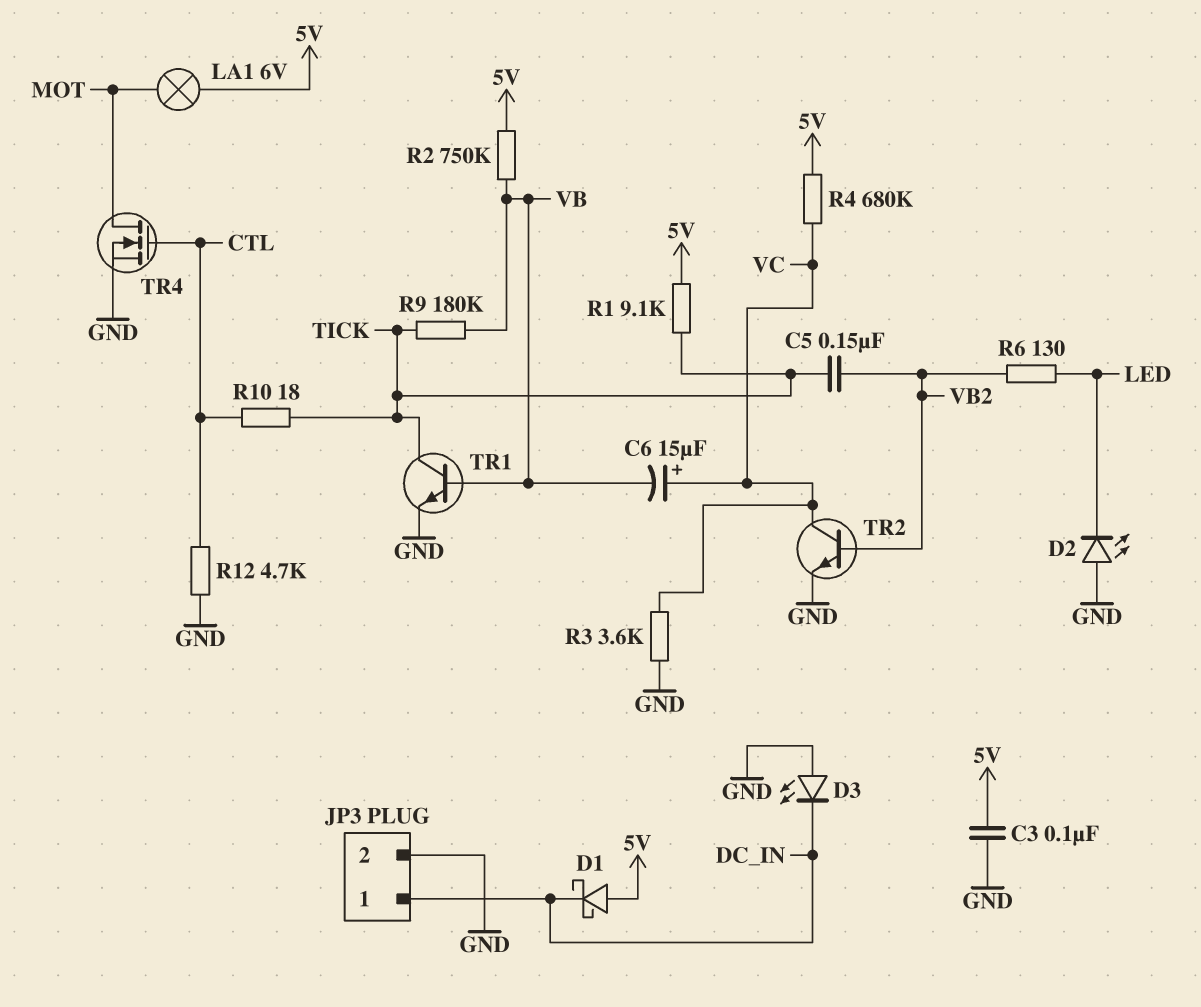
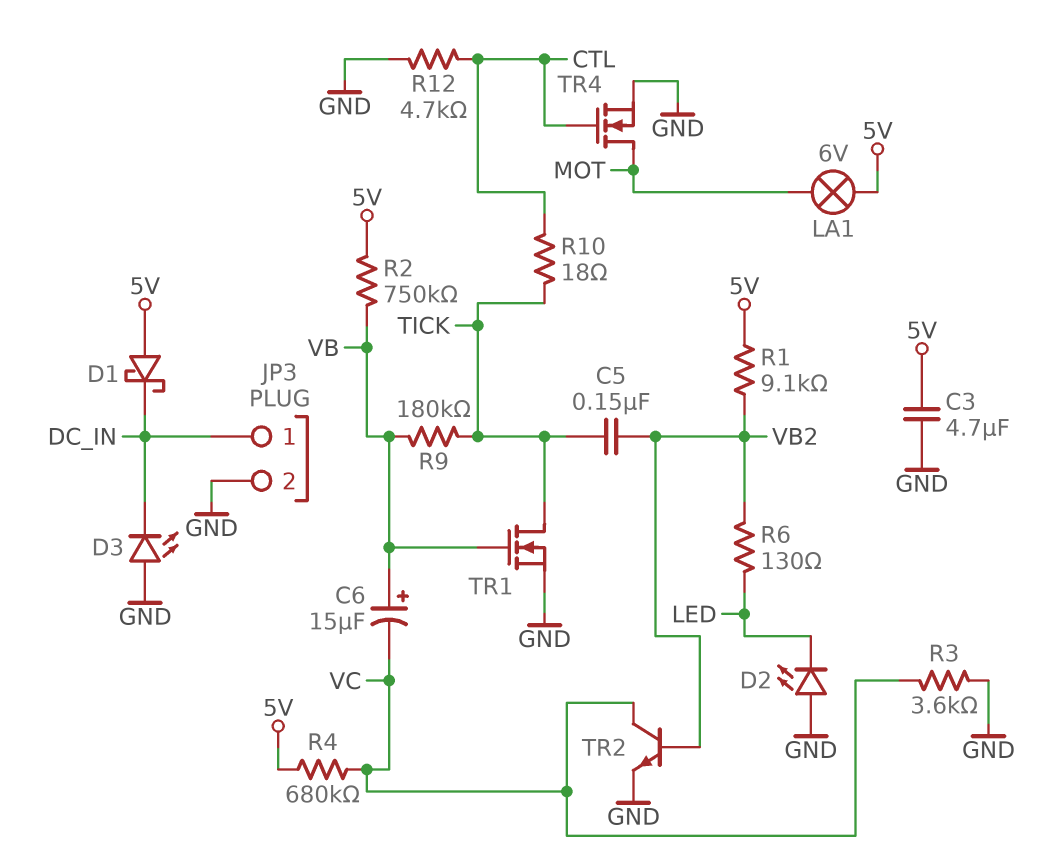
C3: 100nF (5V, GND) -> 4.7uF (5V, GND)
C6: 15uF (plus VC, minus VB) -> 15uF (plus VB, minus VC)
R1: 9.1k (5V, TICK) -> 9.1k (5V, VB2)
TR1: NPN (B VB, C TICK, E GND) -> NMOS (G VB, D TICK, S GND)

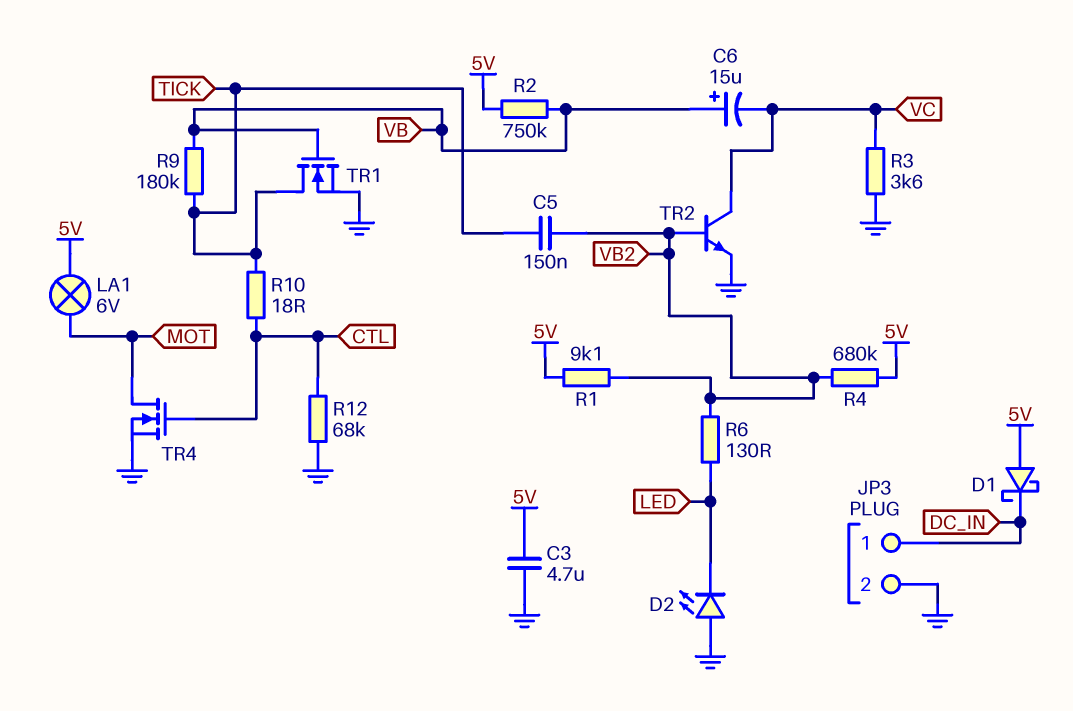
D3: LED (A GND, K DC_IN) -> none
R4: 680k (5V, VC) -> 680k (5V, VB2)
R12: 4.7k (CTL, GND) -> 68k (CTL, GND)

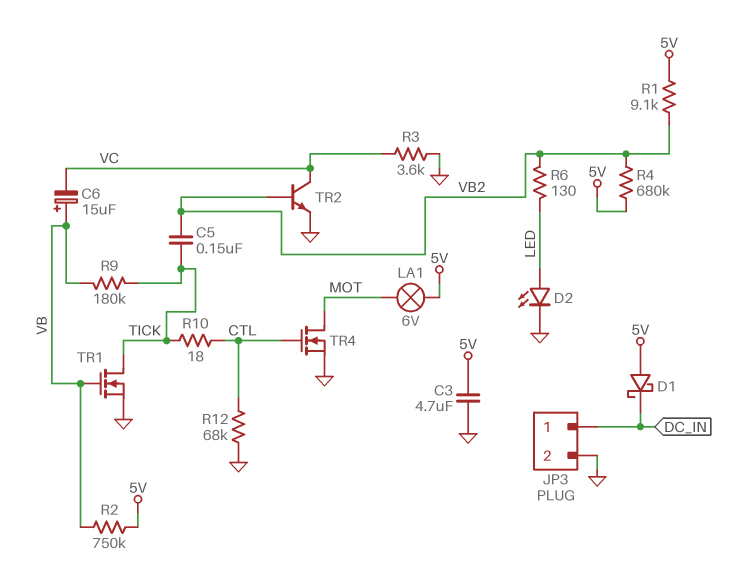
D2: LED (A GND, K LED) -> LED (A LED, K GND)

